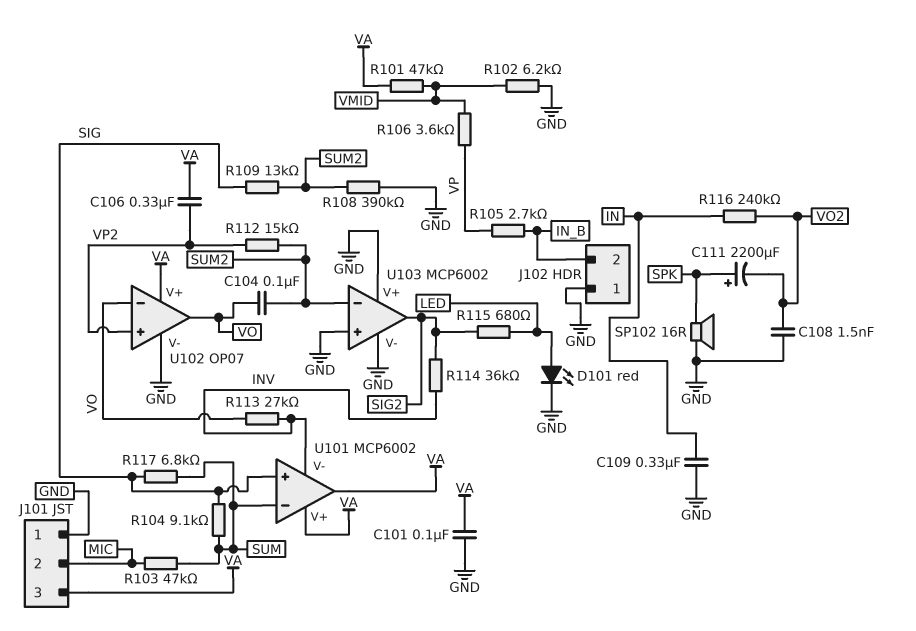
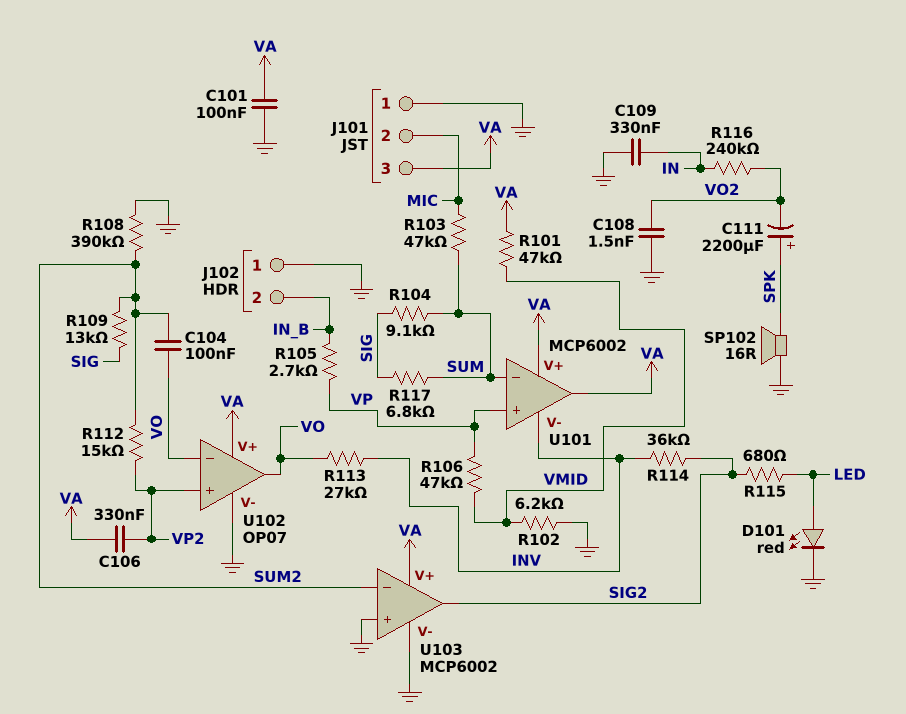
R106: 3.6k (VMID, VP) -> 47k (VMID, VP)
U101 pin in+: SIG -> VP
U103 pin V+: GND -> VA

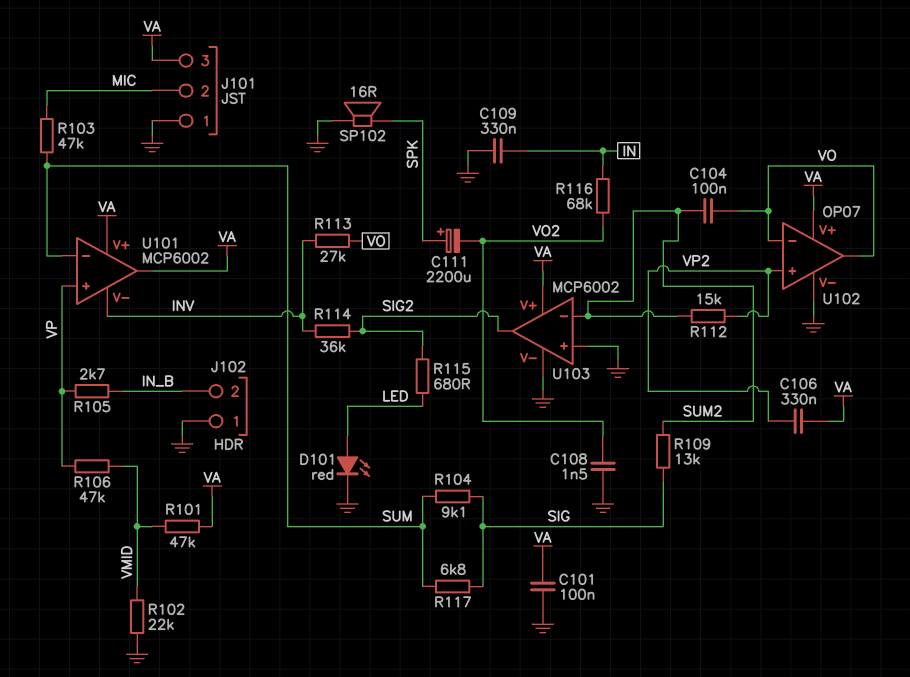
R102: 6.2k (GND, VMID) -> 22k (GND, VMID)
R108: 390k (GND, SUM2) -> none
R116: 240k (IN, VO2) -> 68k (IN, VO2)

